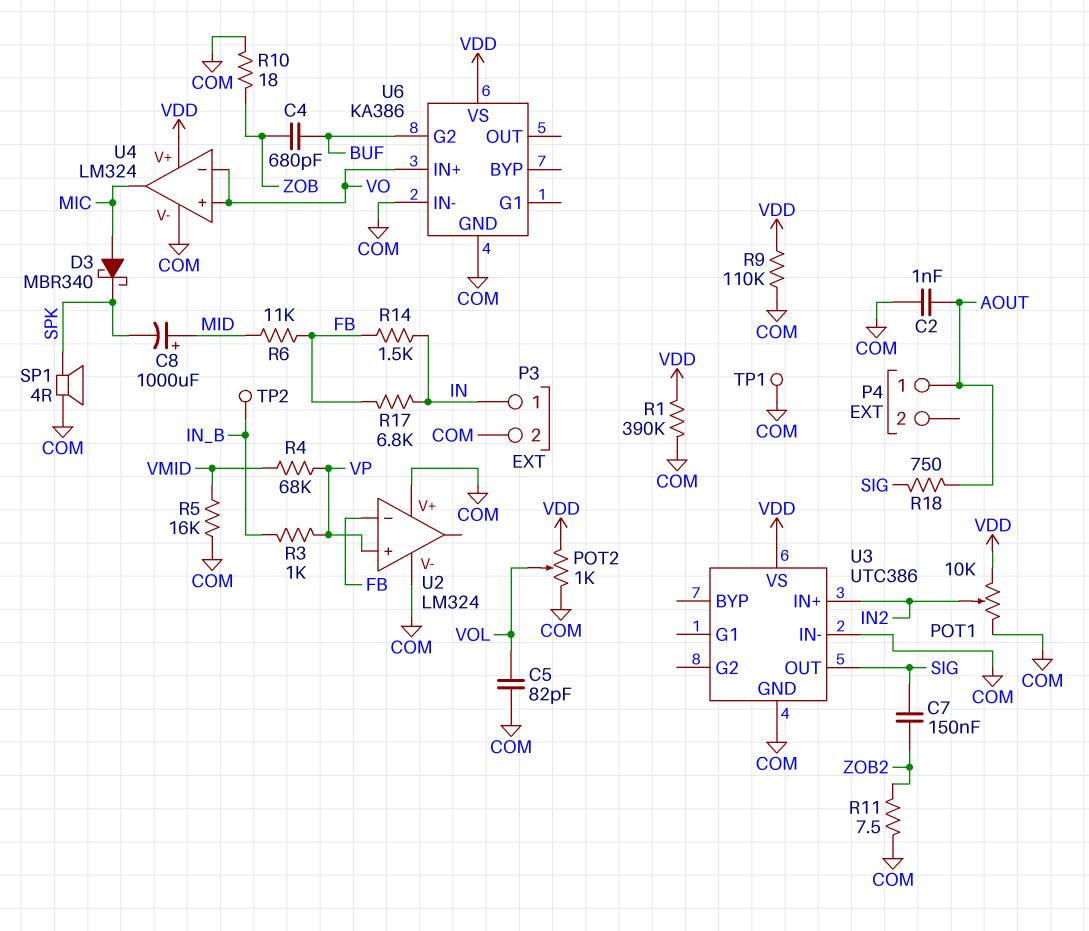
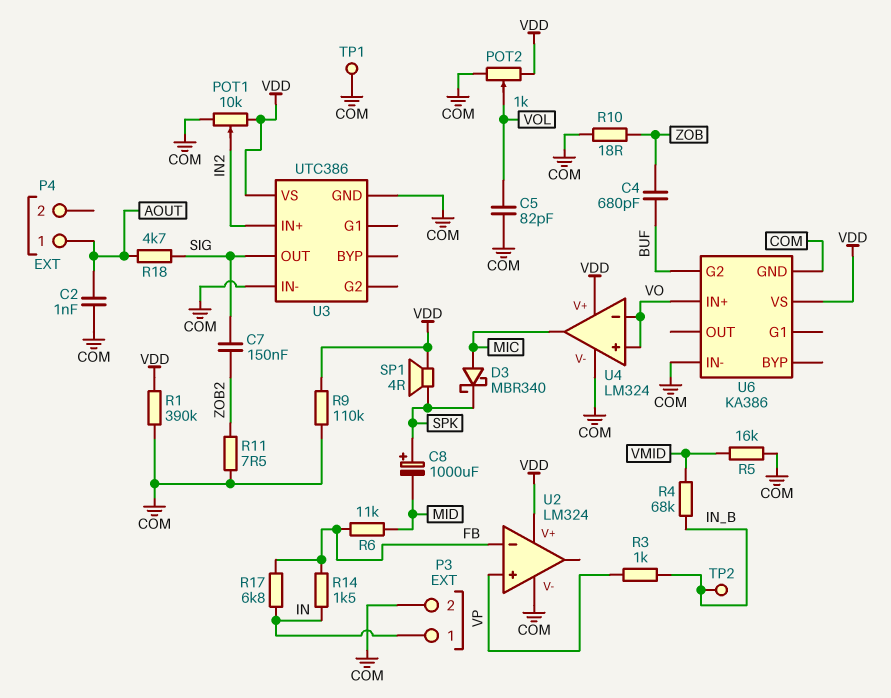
C8: 1000uF (plus MID, minus SPK) -> 1000uF (plus SPK, minus MID)
R4: 68k (VMID, VP) -> 68k (IN_B, VMID)
R18: 750 (AOUT, SIG) -> 4.7k (AOUT, SIG)
SP1: speaker 4R (COM, SPK) -> speaker 4R (SPK, VDD)
U2 pin V+: COM -> VDD

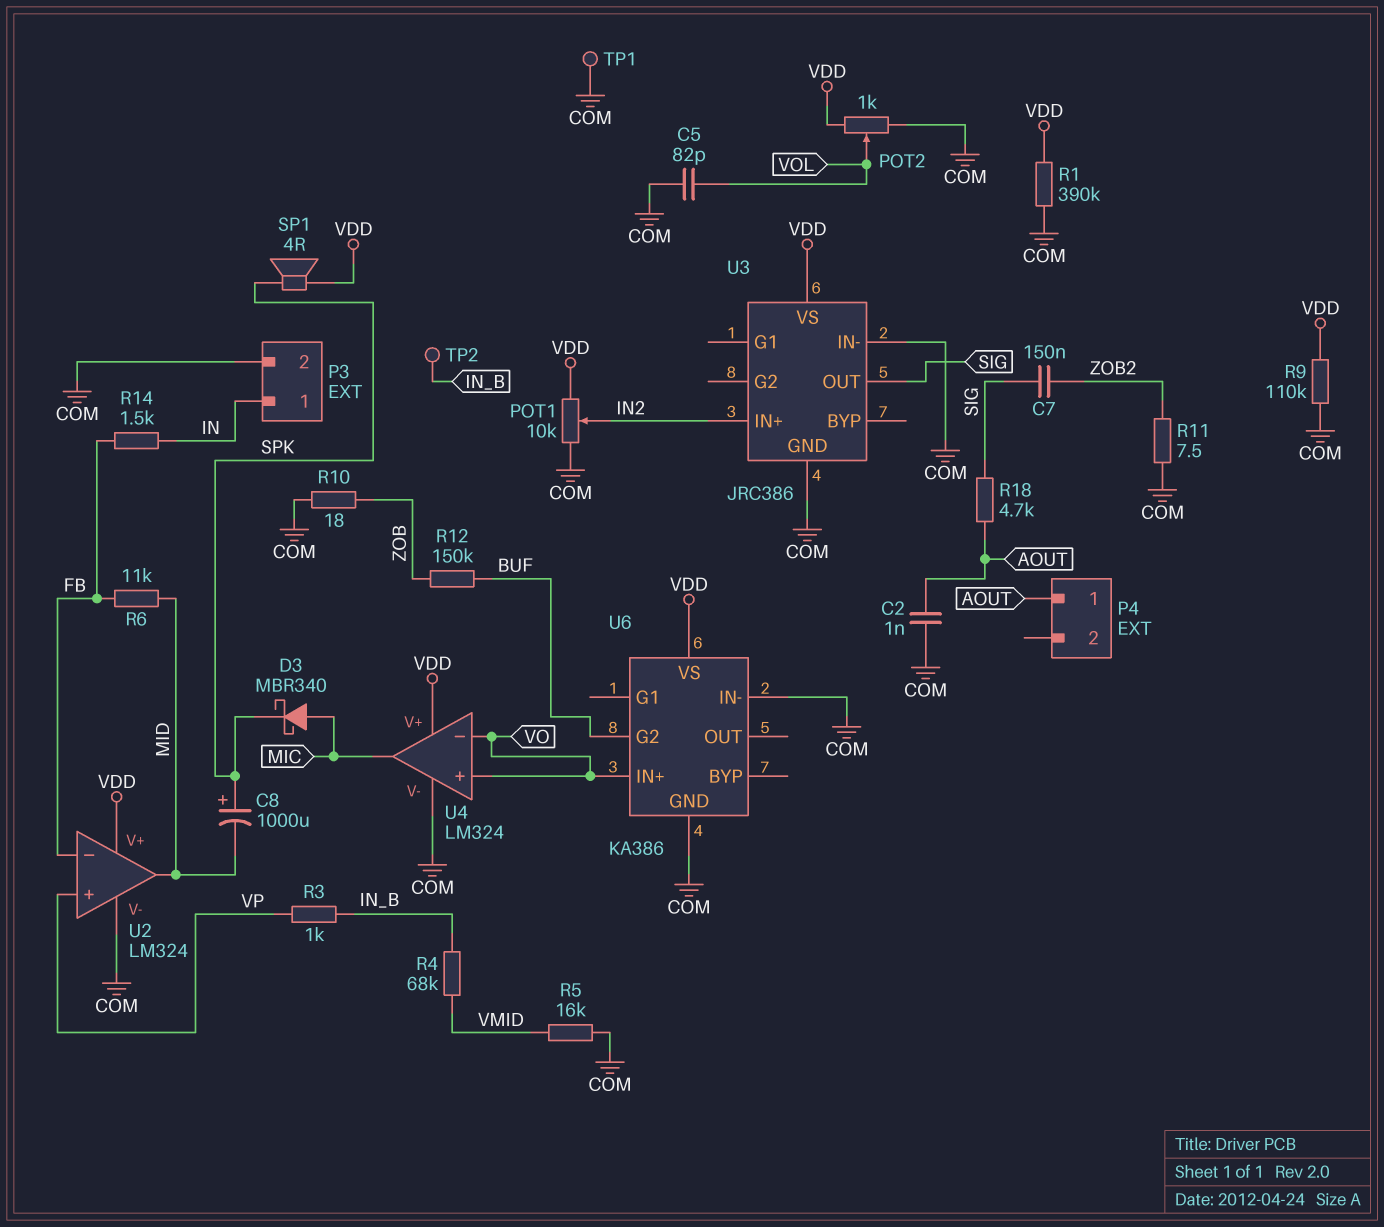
C4: 680pF (BUF, ZOB) -> none
R12: none -> 150k (BUF, ZOB)
R17: 6.8k (FB, IN) -> none
U2 pin out: none -> MID
U3: UTC386 -> JRC386

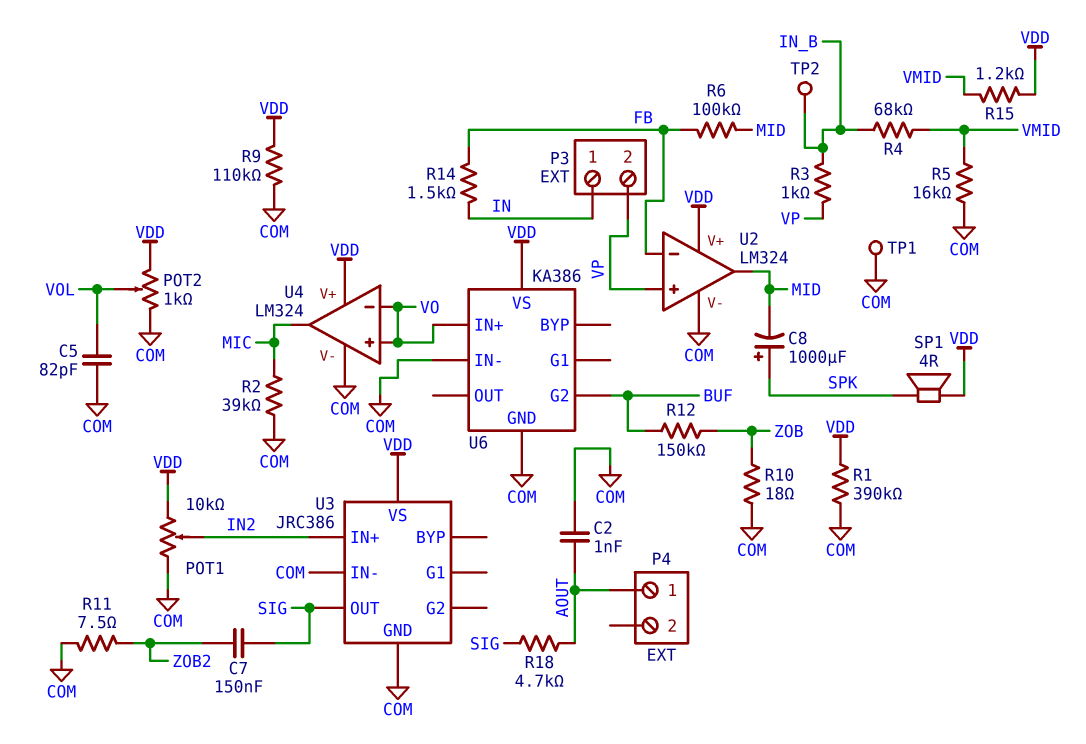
D3: schottky MBR340 (A MIC, K SPK) -> none
P3 pin 2: COM -> VP
R2: none -> 39k (COM, MIC)
R6: 11k (FB, MID) -> 100k (FB, MID)
R15: none -> 1.2k (VDD, VMID)

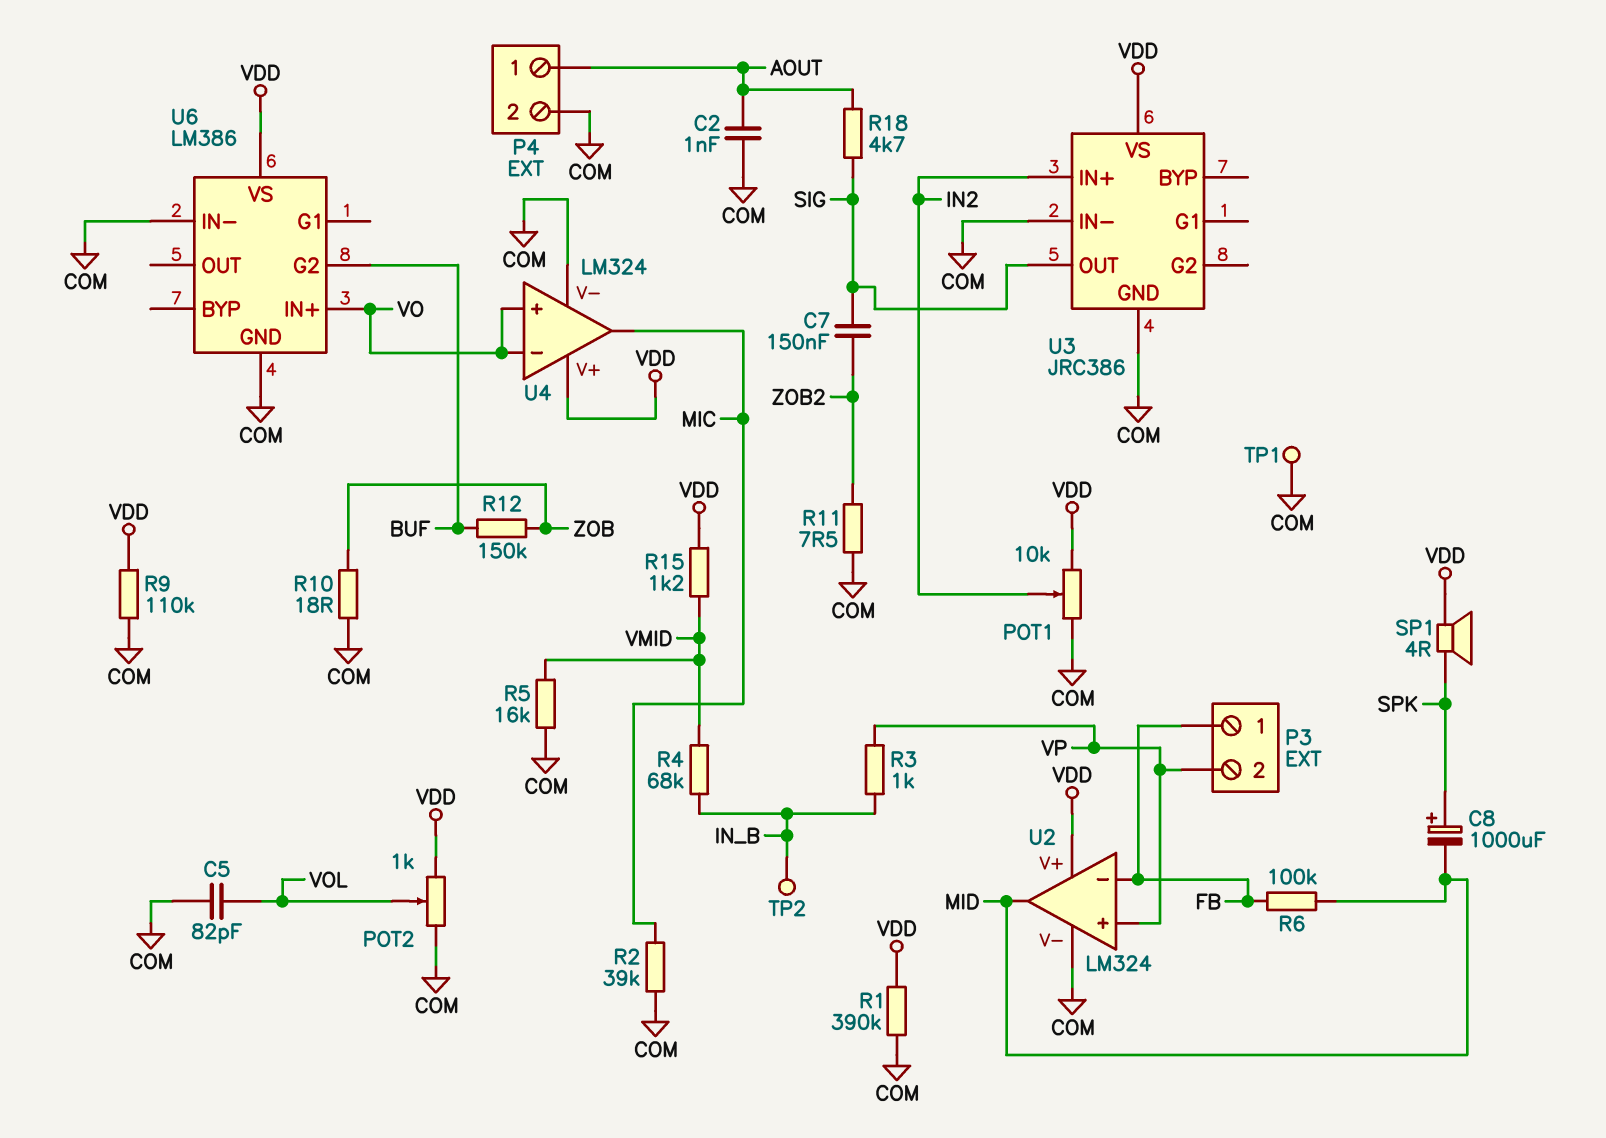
P3 pin 1: IN -> FB
P4 pin 2: none -> COM
R14: 1.5k (FB, IN) -> none
U6: KA386 -> LM386

